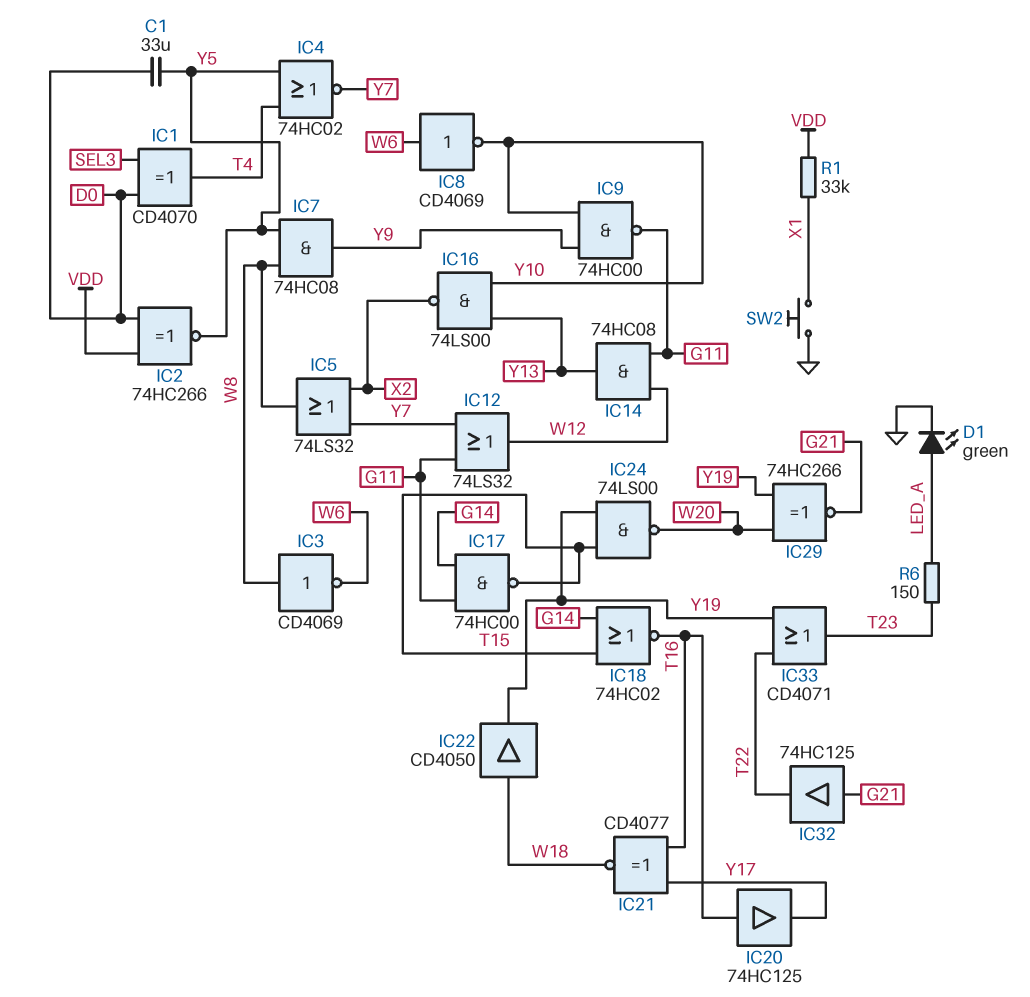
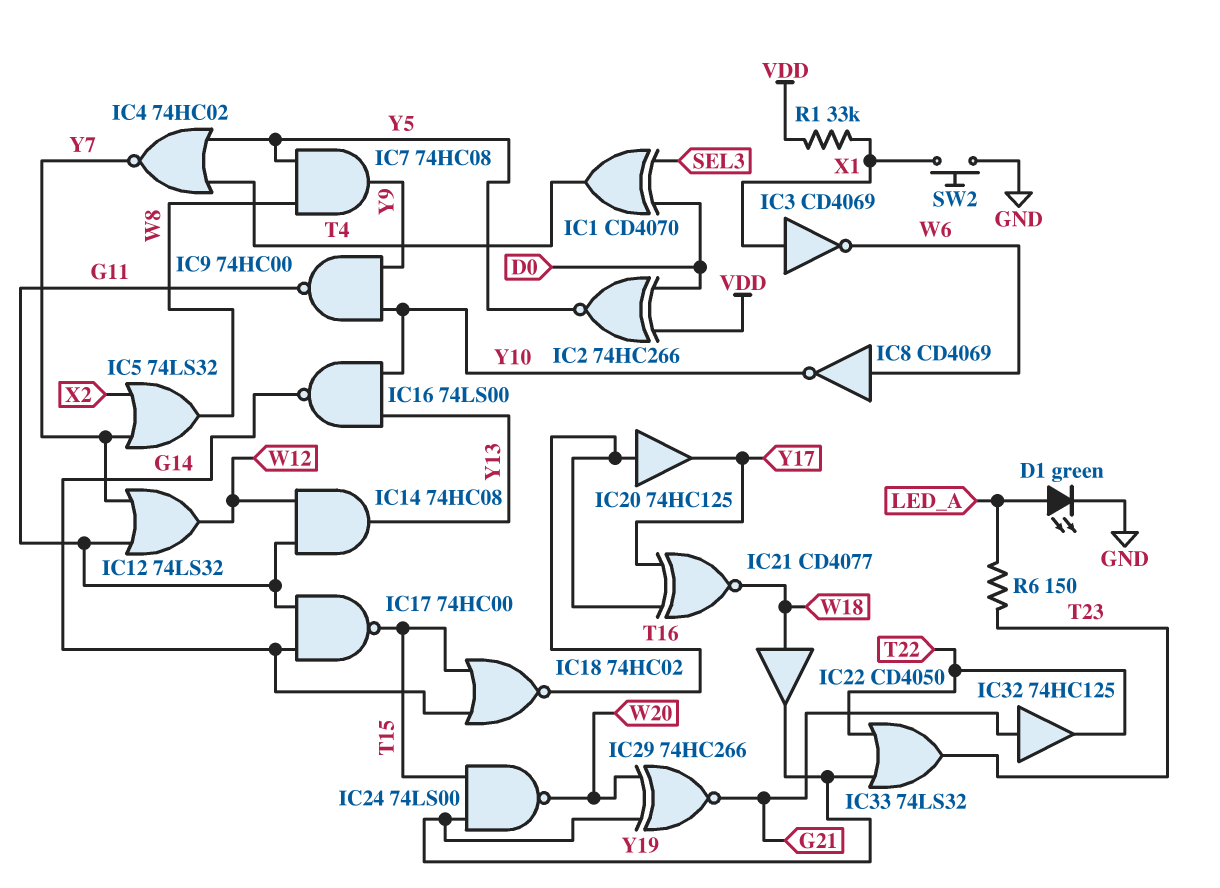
C1: 33uF (D0, Y5) -> none
IC3: NOT CD4069 (in W8, out W6) -> NOT CD4069 (in X1, out W6)
IC16: NAND 74LS00 (in Y10, in Y13, out X2) -> NAND 74LS00 (in Y10, in Y13, out G14)
IC33: OR CD4071 (in T22, in Y19, out T23) -> OR 74LS32 (in T22, in Y19, out T23)

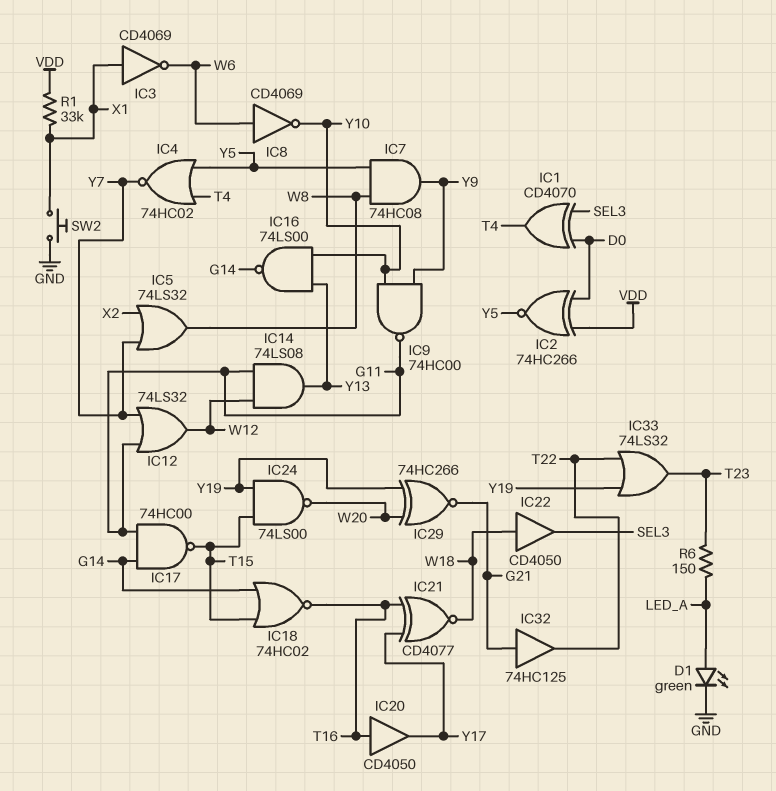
IC14: AND 74HC08 (in G11, in W12, out Y13) -> AND 74LS08 (in G11, in W12, out Y13)
IC20: buffer 74HC125 (in T16, out Y17) -> buffer CD4050 (in T16, out Y17)
IC22: buffer CD4050 (in W18, out Y19) -> buffer CD4050 (in W18, out SEL3)

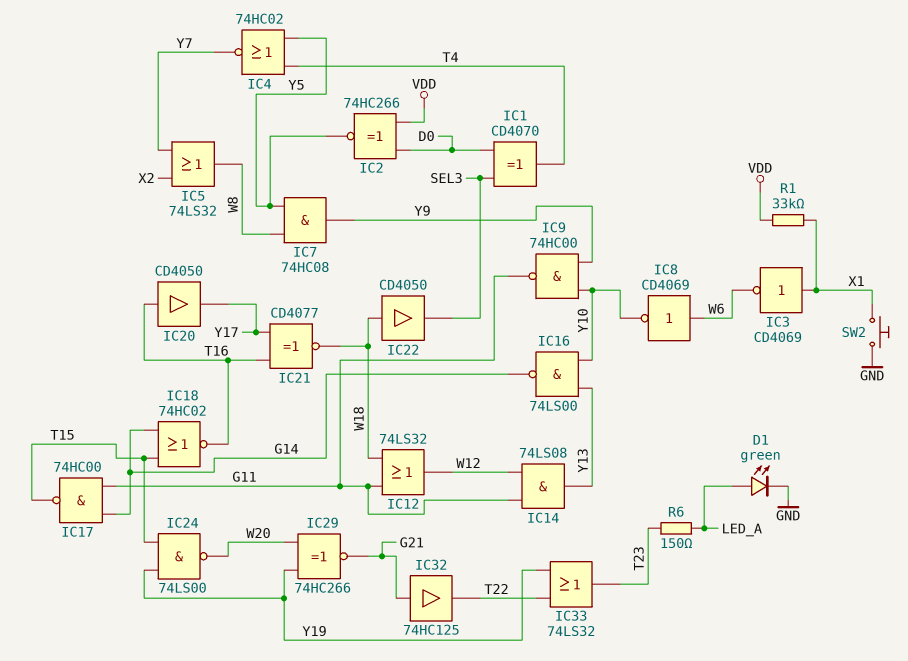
IC12: OR 74LS32 (in G11, in Y7, out W12) -> OR 74LS32 (in G11, in W18, out W12)

